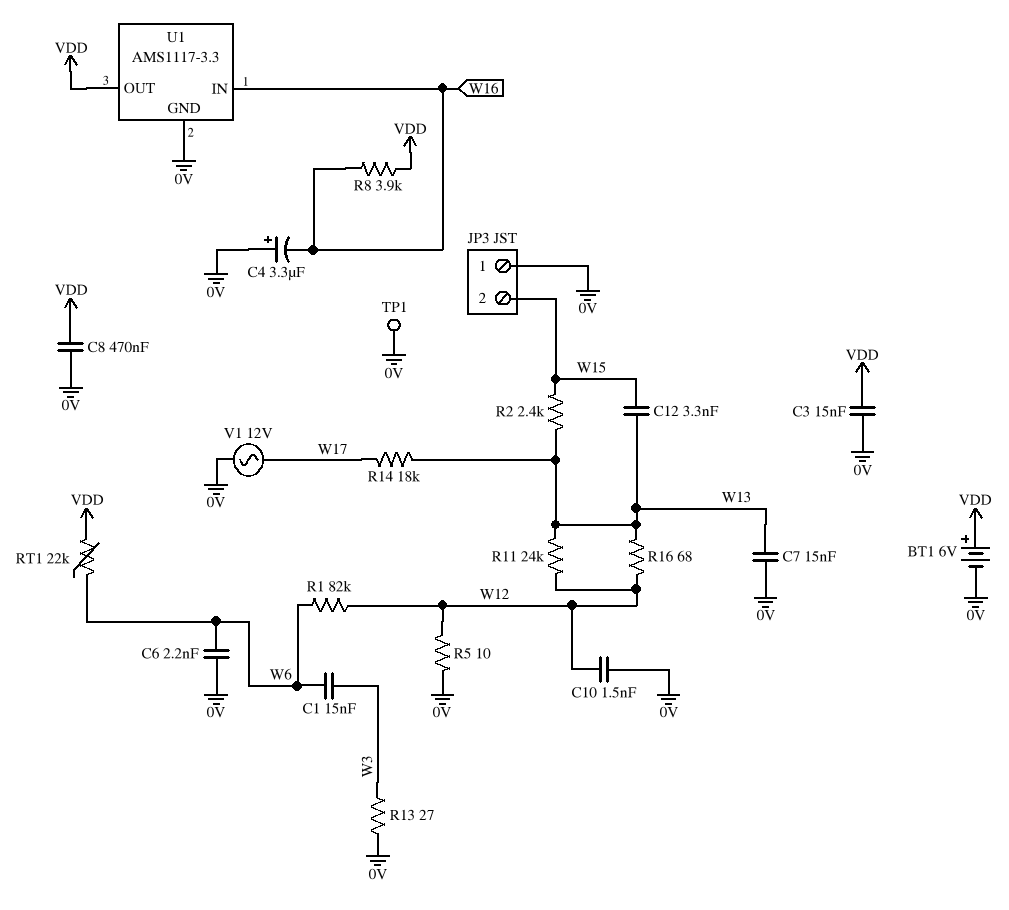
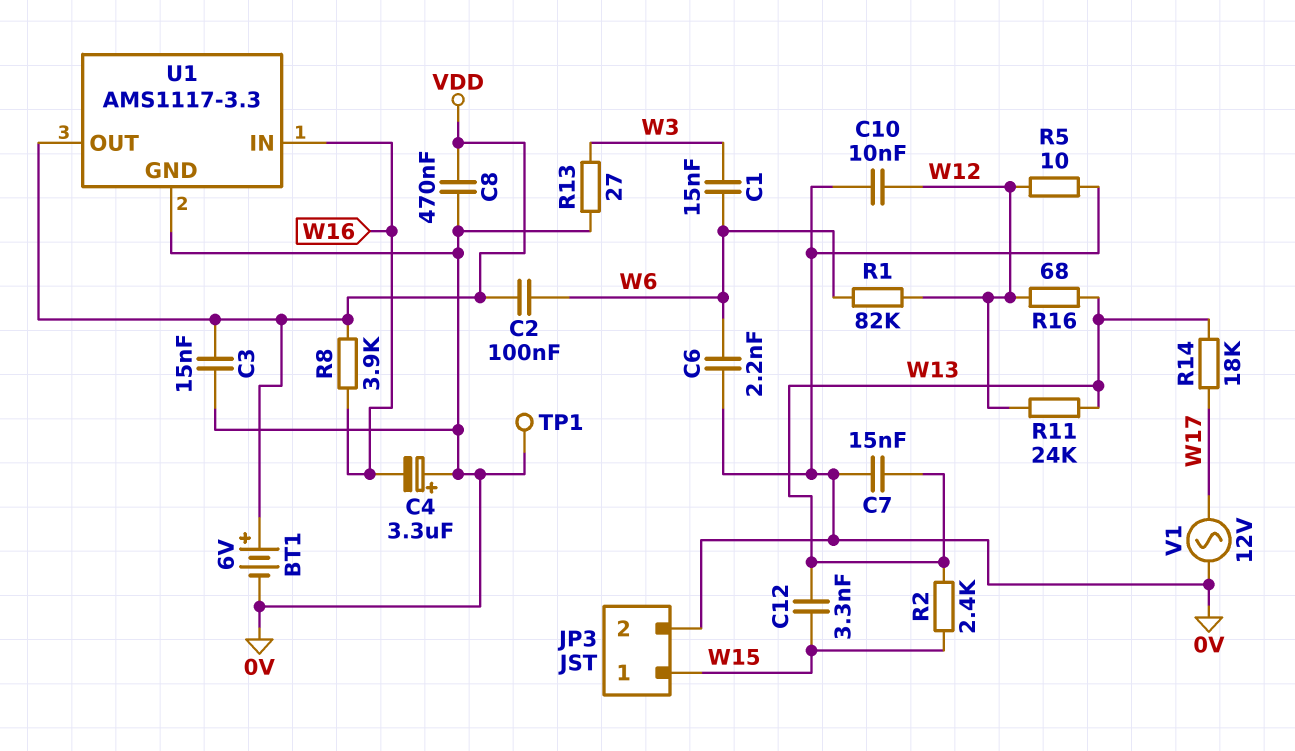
C2: none -> 100nF (VDD, W6)
C10: 1.5nF (0V, W12) -> 10nF (0V, W12)
JP3 pin 1: 0V -> W15
JP3 pin 2: W15 -> 0V
RT1: 22k (VDD, W6) -> none

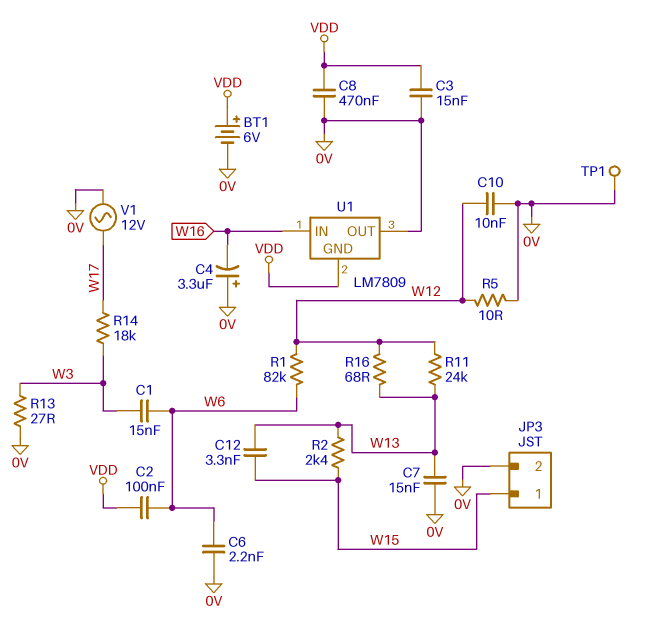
R8: 3.9k (VDD, W16) -> none
R14: 18k (W13, W17) -> 18k (W3, W17)
U1: AMS1117-3.3 -> LM7809
U1 pin GND: 0V -> VDD
U1 pin OUT: VDD -> 0V

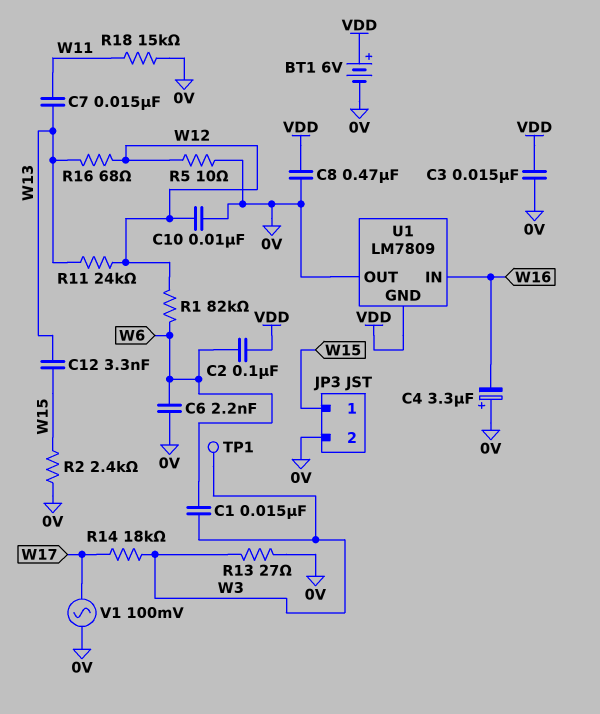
C7: 15nF (0V, W13) -> 15nF (W11, W13)
R2: 2.4k (W13, W15) -> 2.4k (0V, W15)
R18: none -> 15k (0V, W11)
TP1: test point (0V) -> test point (W3)
V1: AC 12V (0V, W17) -> AC 100mV (0V, W17)

